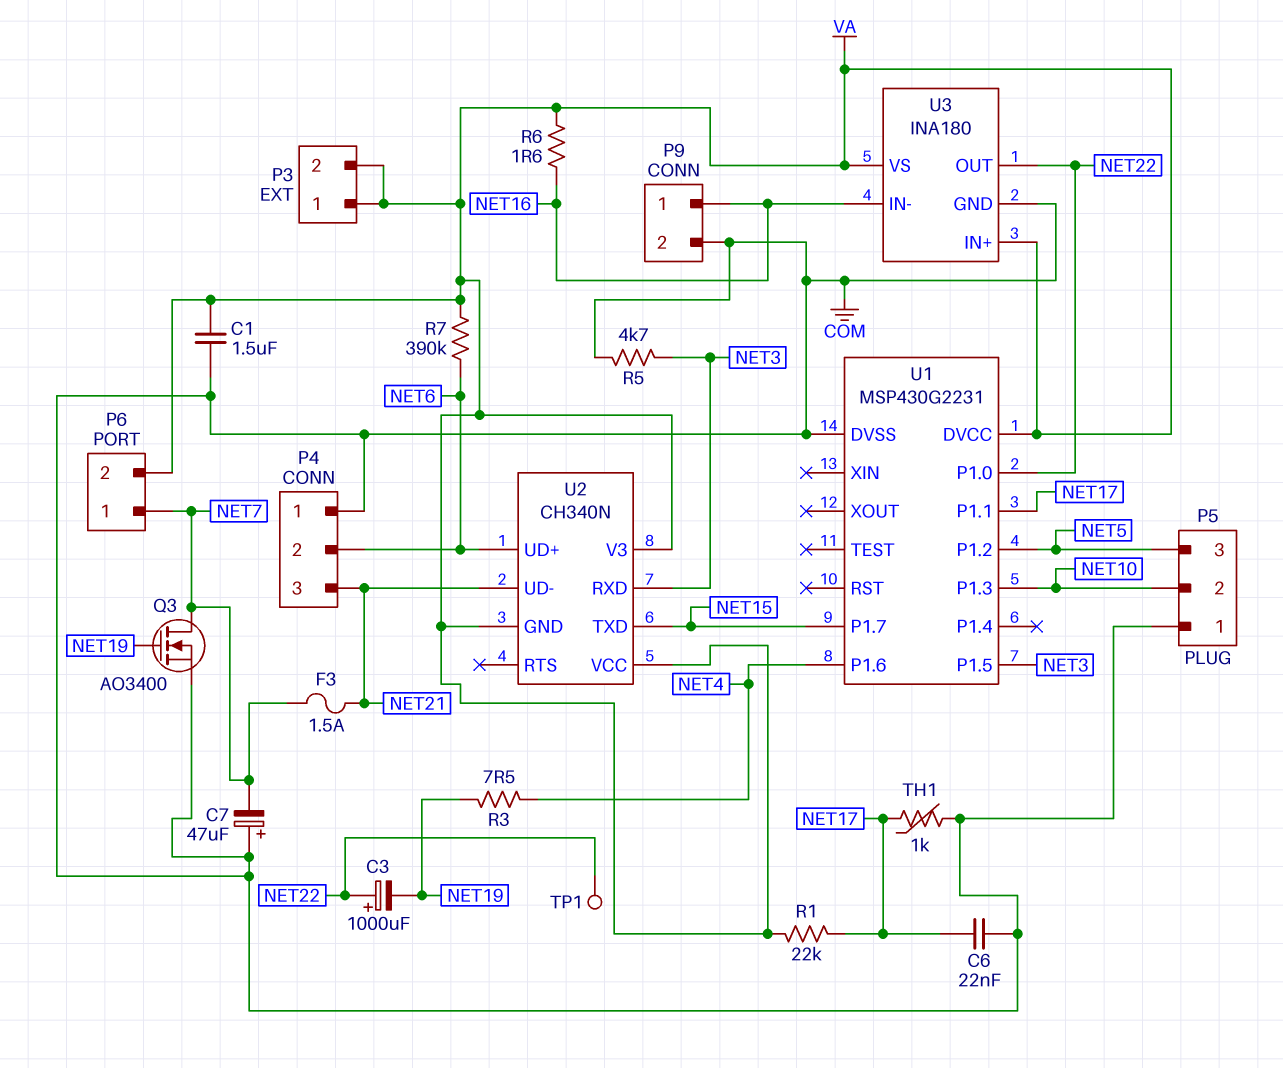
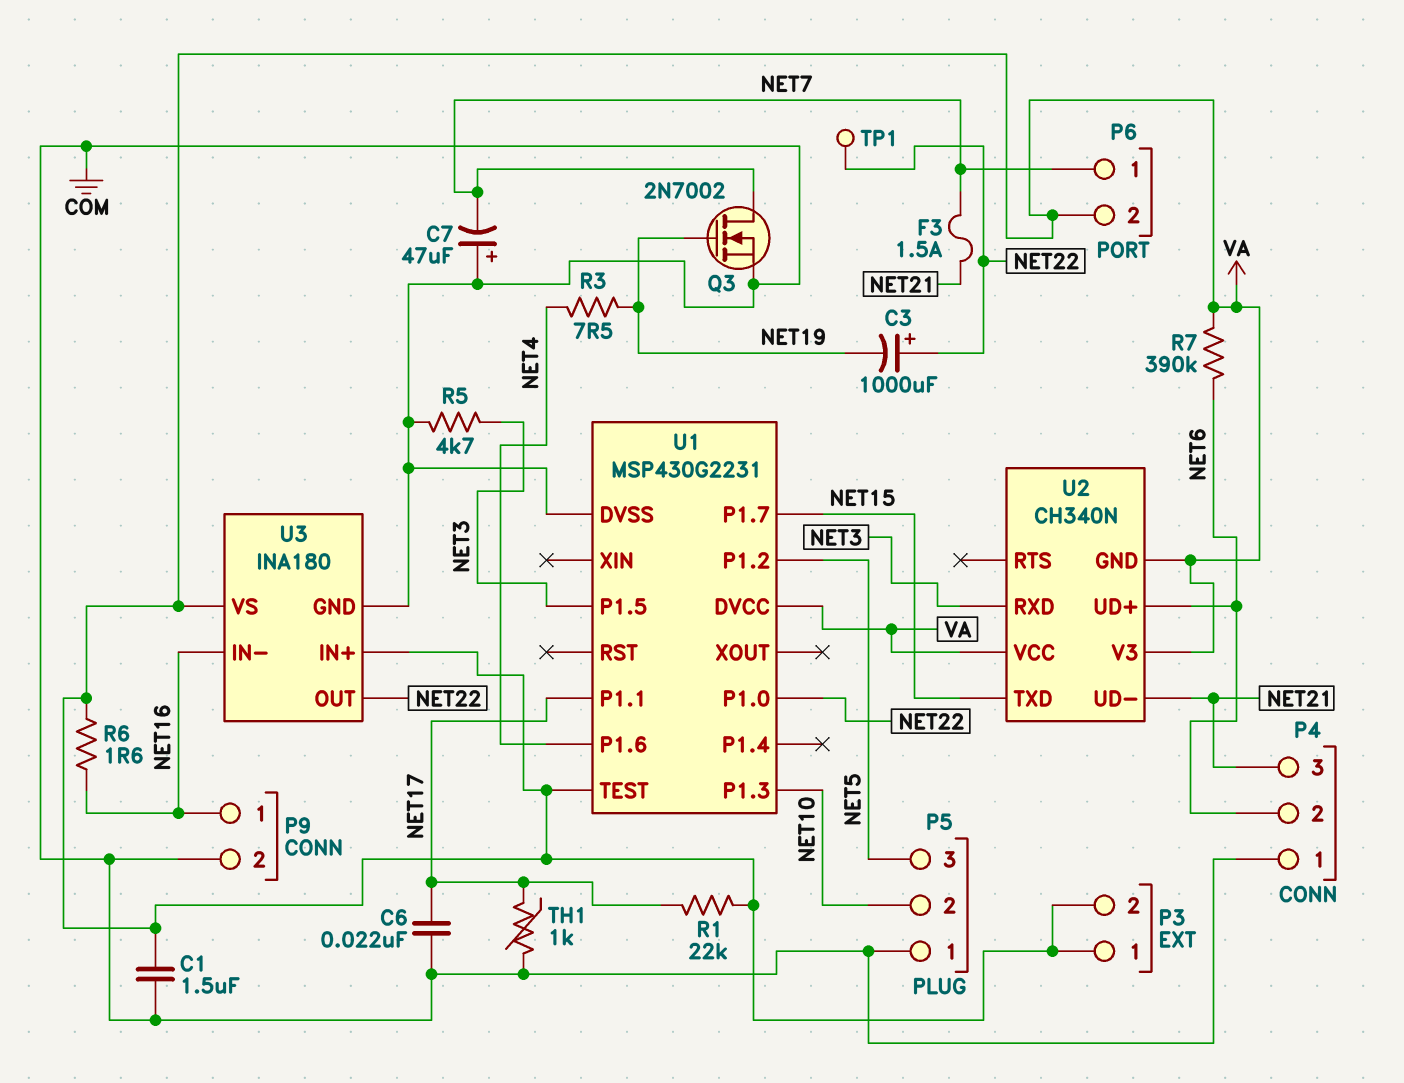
Q3: NMOS AO3400 (G NET19, D NET7, S COM) -> NMOS 2N7002 (G NET19, D NET7, S COM)
U1 pin TEST: none -> VA

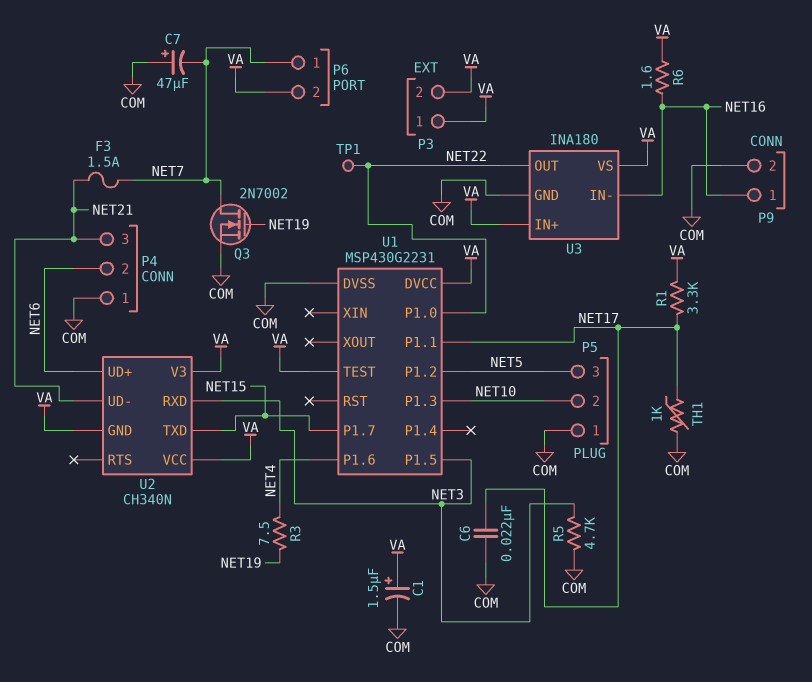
C1: 1.5uF (COM, VA) -> 1.5uF (plus VA, minus COM)
C3: 1000uF (plus NET22, minus NET19) -> none
R1: 22k (NET17, VA) -> 3.3k (NET17, VA)
R7: 390k (NET6, VA) -> none

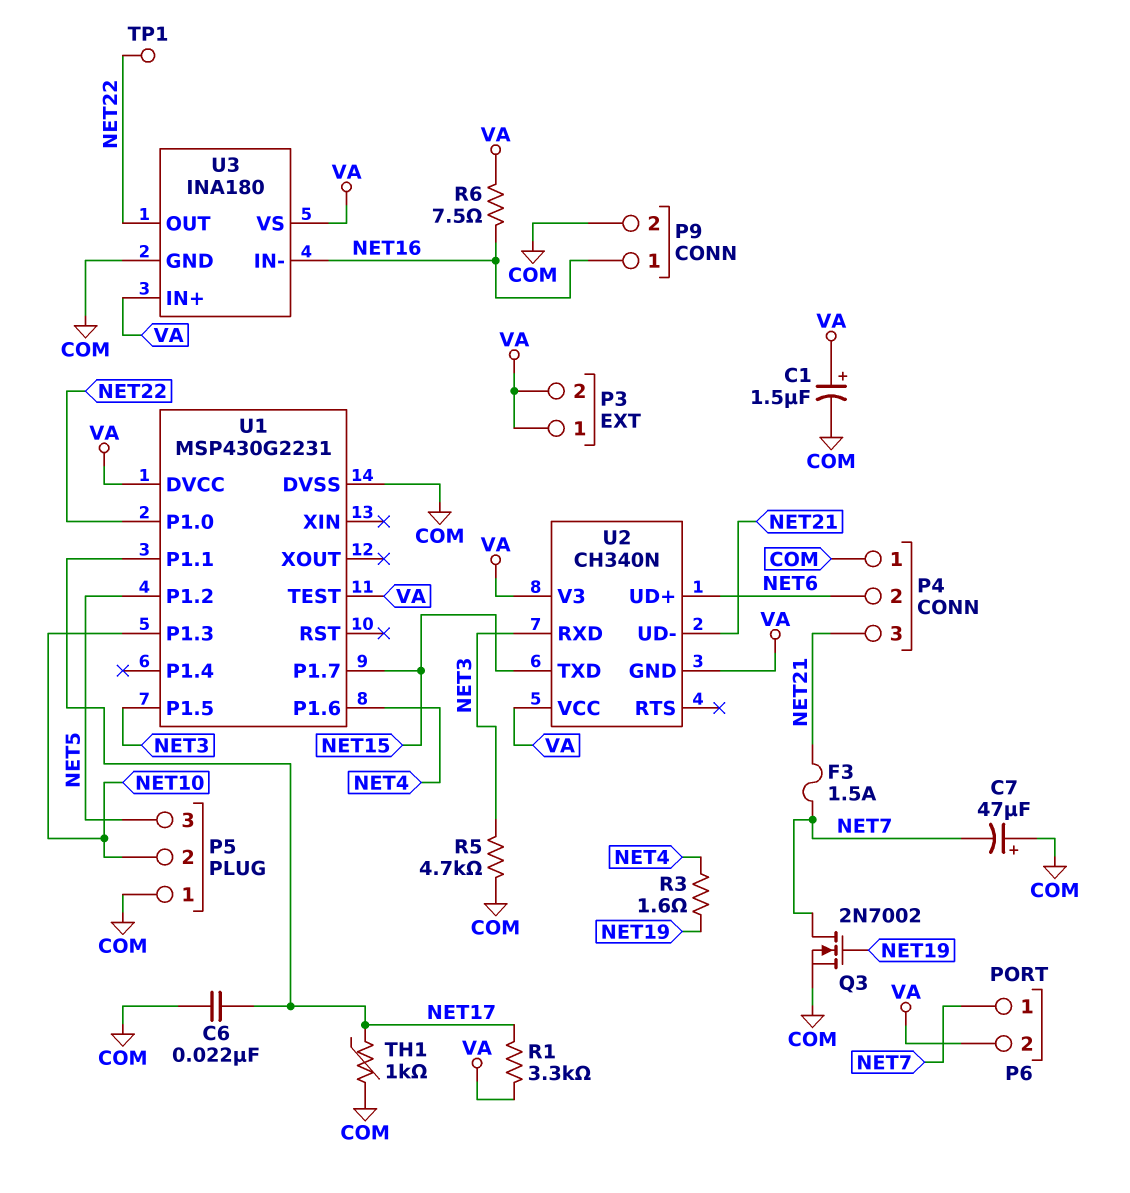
R3: 7.5 (NET4, NET19) -> 1.6 (NET4, NET19)
R6: 1.6 (NET16, VA) -> 7.5 (NET16, VA)

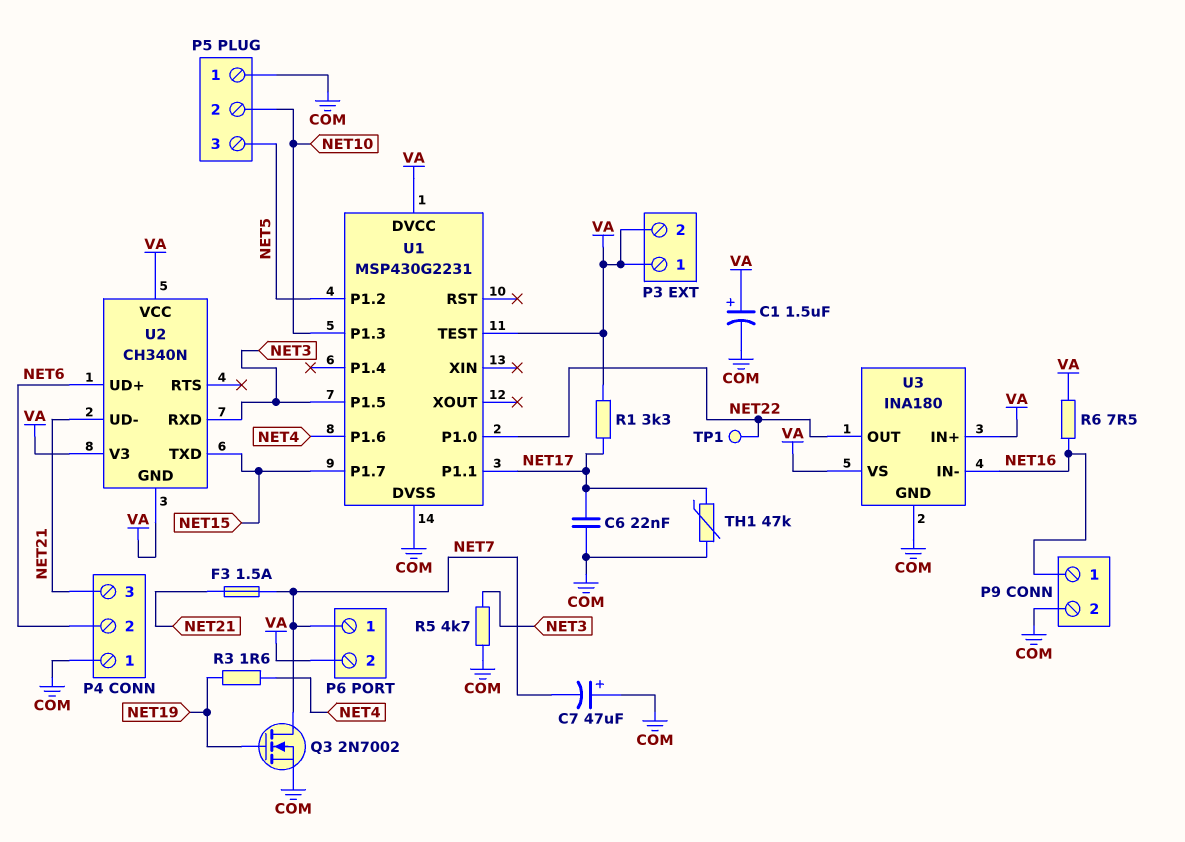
TH1: 1k (COM, NET17) -> 47k (COM, NET17)

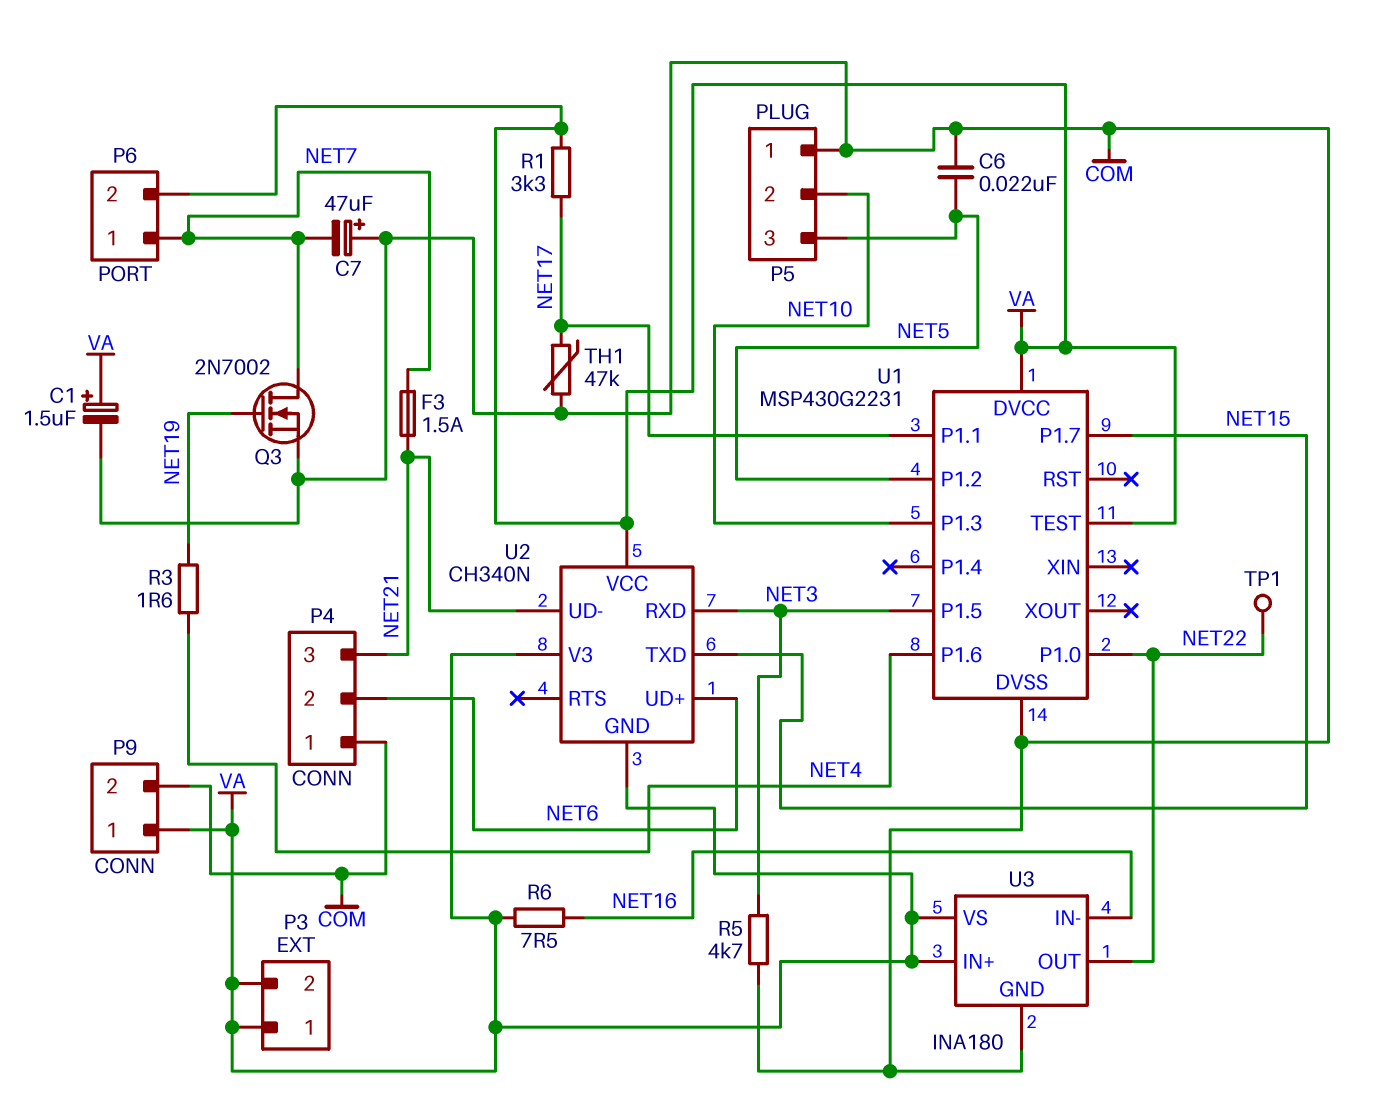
C6: 22nF (COM, NET17) -> 22nF (COM, NET5)
P9 pin 1: NET16 -> VA

